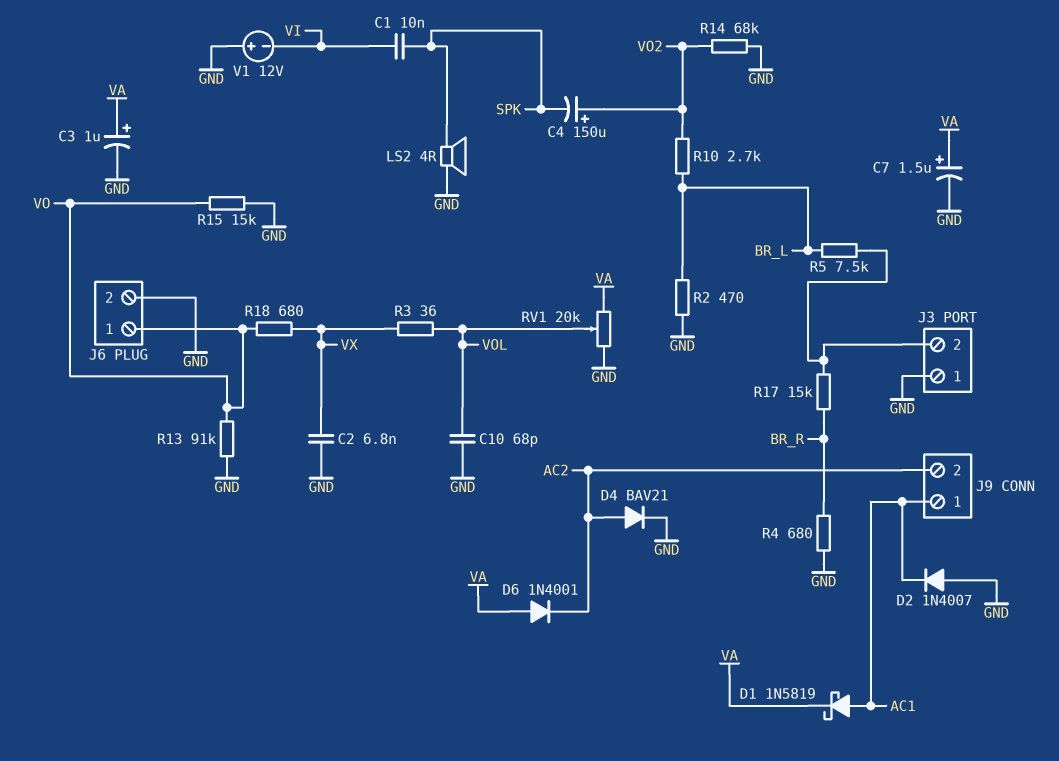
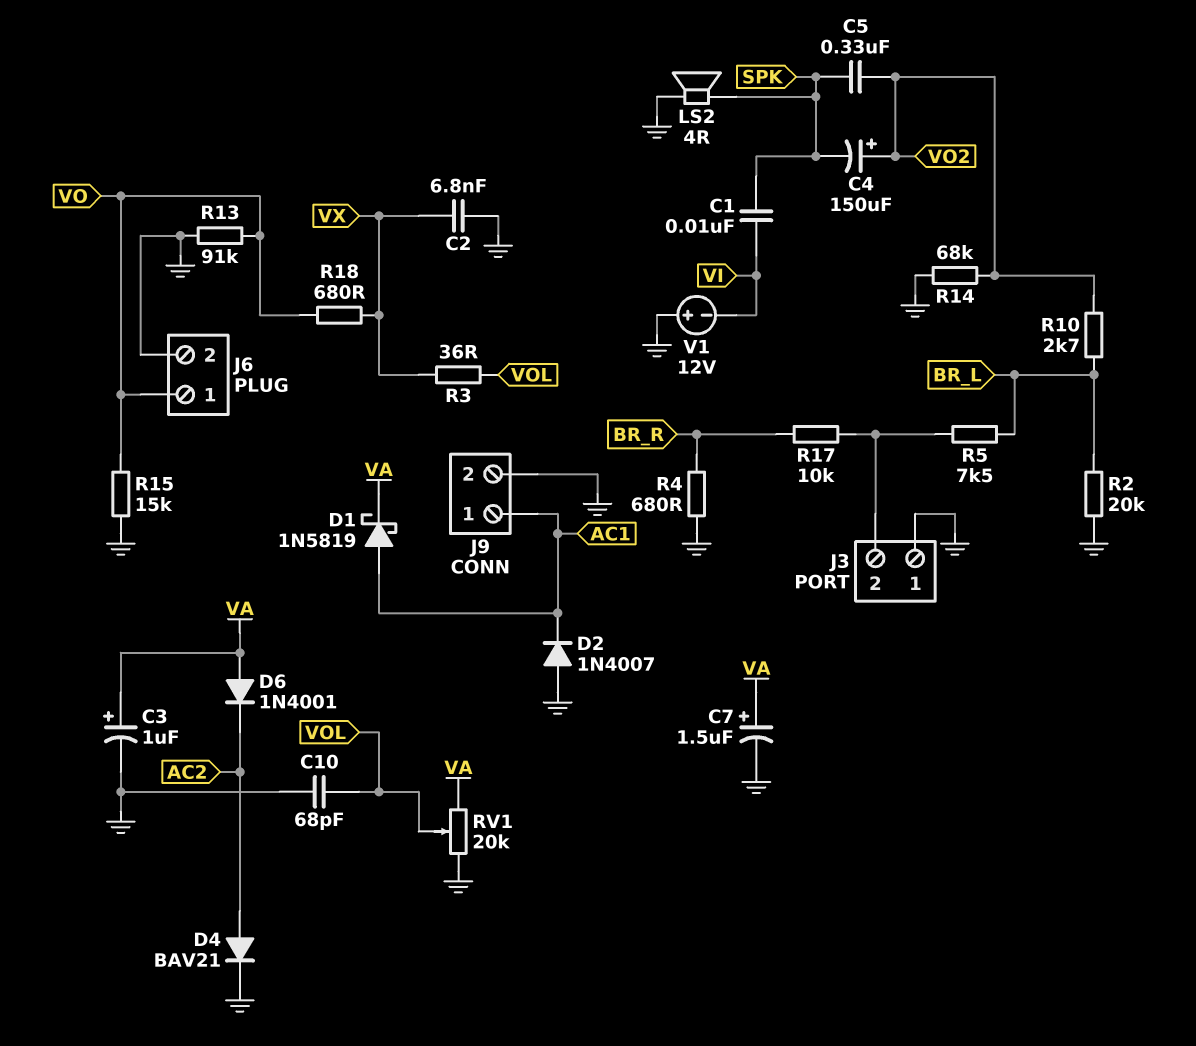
C5: none -> 330nF (SPK, VO2)
J9 pin 2: AC2 -> GND
R2: 470 (BR_L, GND) -> 20k (BR_L, GND)
R17: 15k (BR_R, J3/2) -> 10k (BR_R, J3/2)

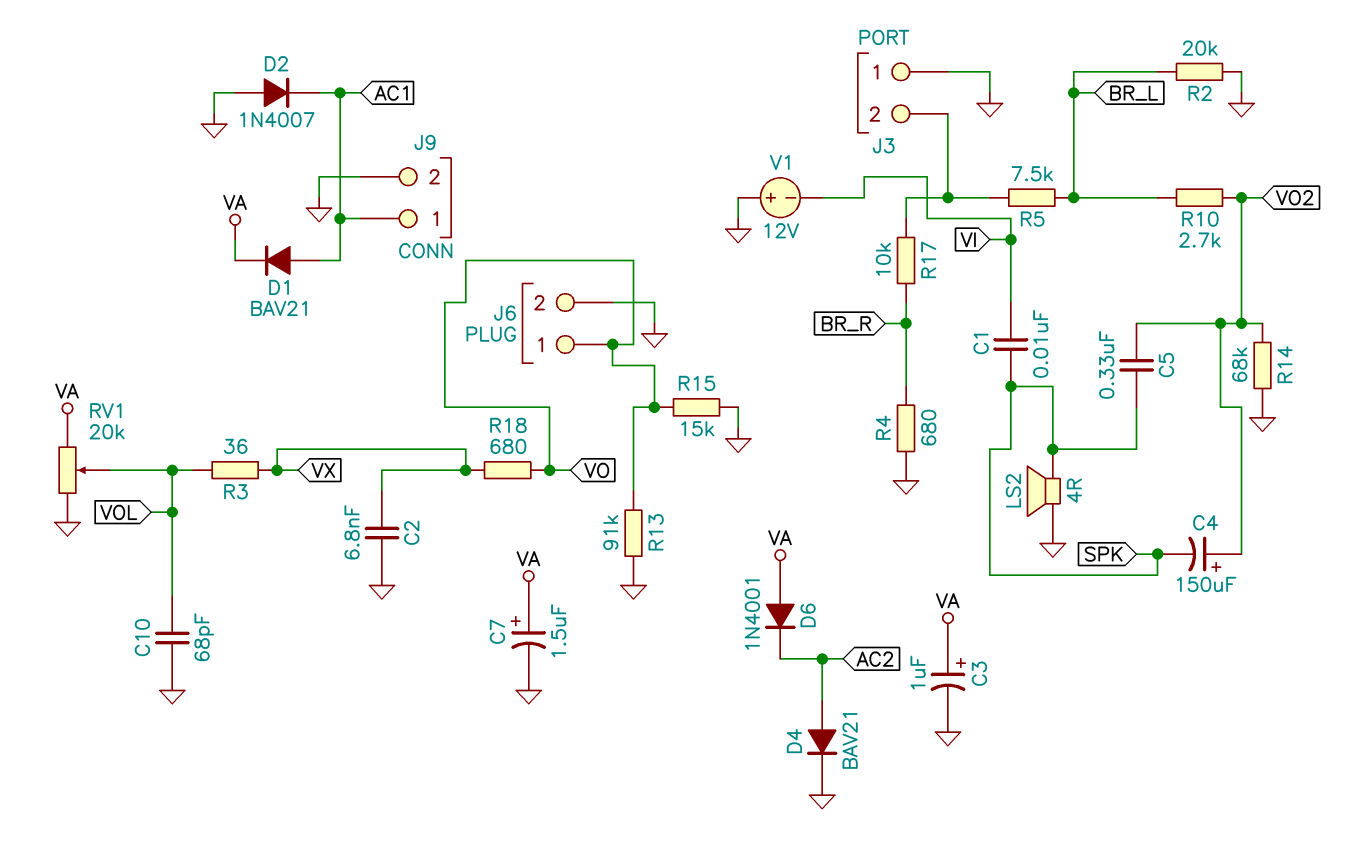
D1: schottky 1N5819 (A AC1, K VA) -> diode BAV21 (A AC1, K VA)

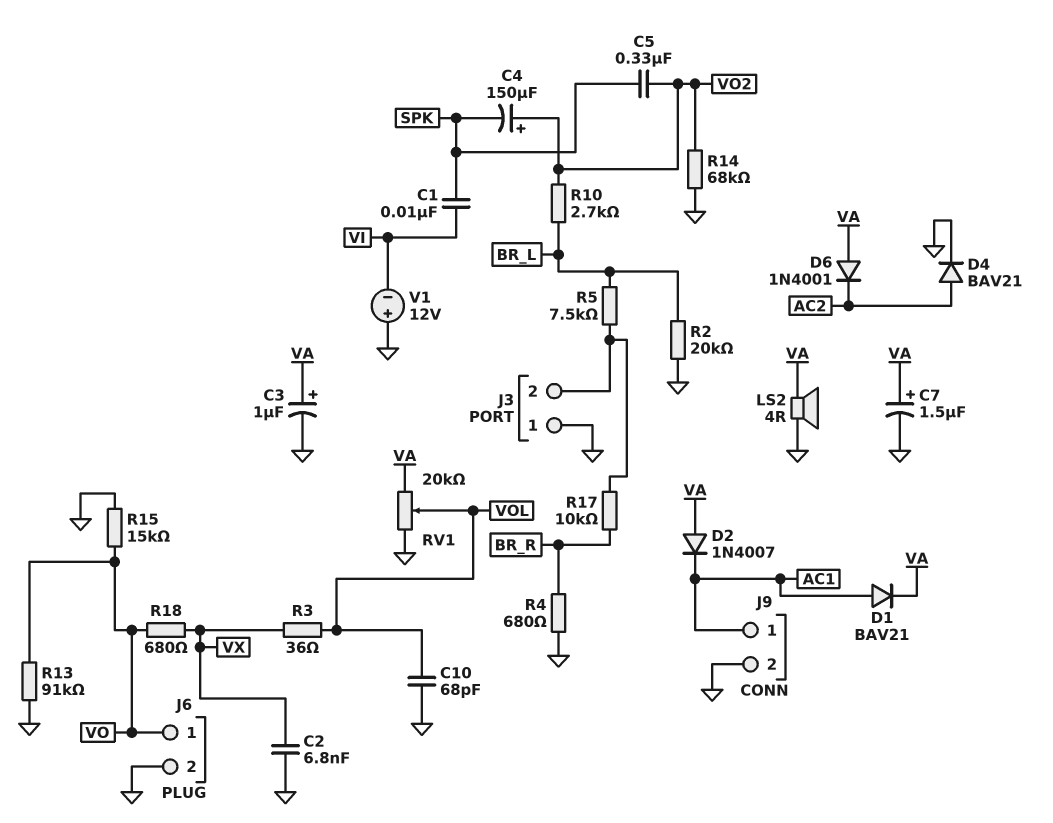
D2: diode 1N4007 (A GND, K AC1) -> diode 1N4007 (A VA, K AC1)
LS2: speaker 4R (GND, SPK) -> speaker 4R (GND, VA)

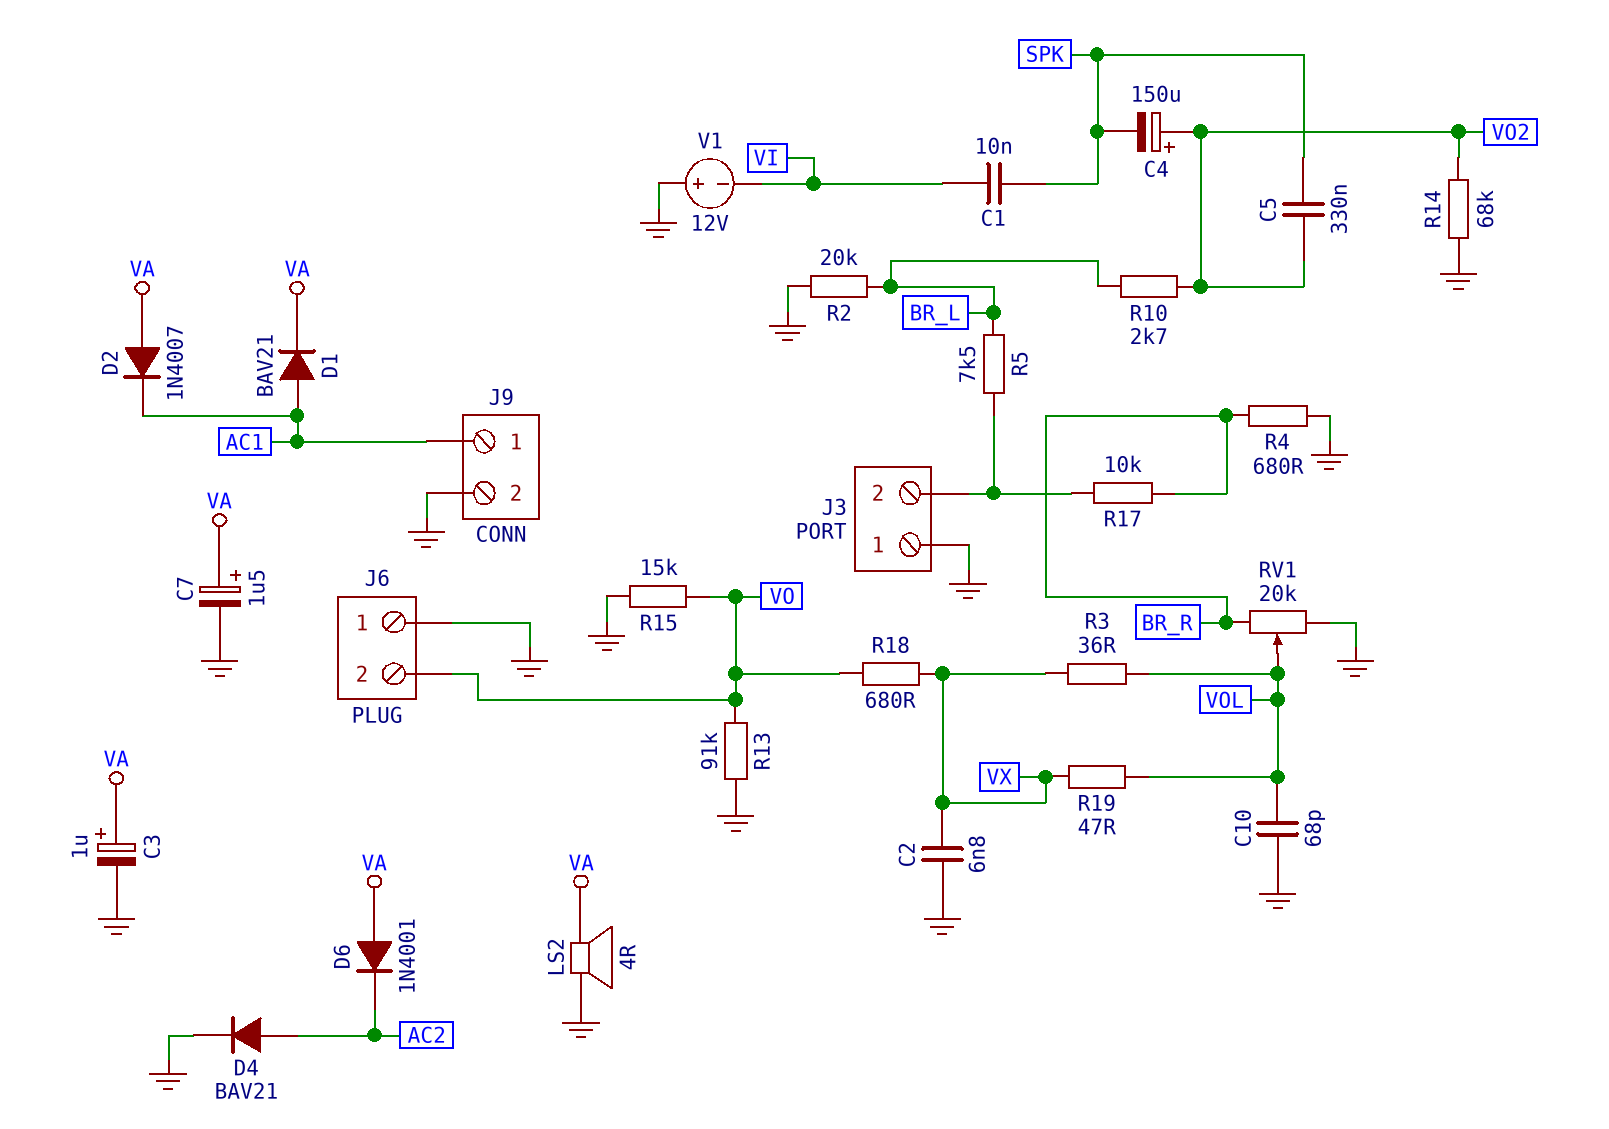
J6 pin 1: VO -> GND
J6 pin 2: GND -> VO
R19: none -> 47 (VOL, VX)
RV1: 20k (GND, VA, wiper VOL) -> 20k (BR_R, GND, wiper VOL)

